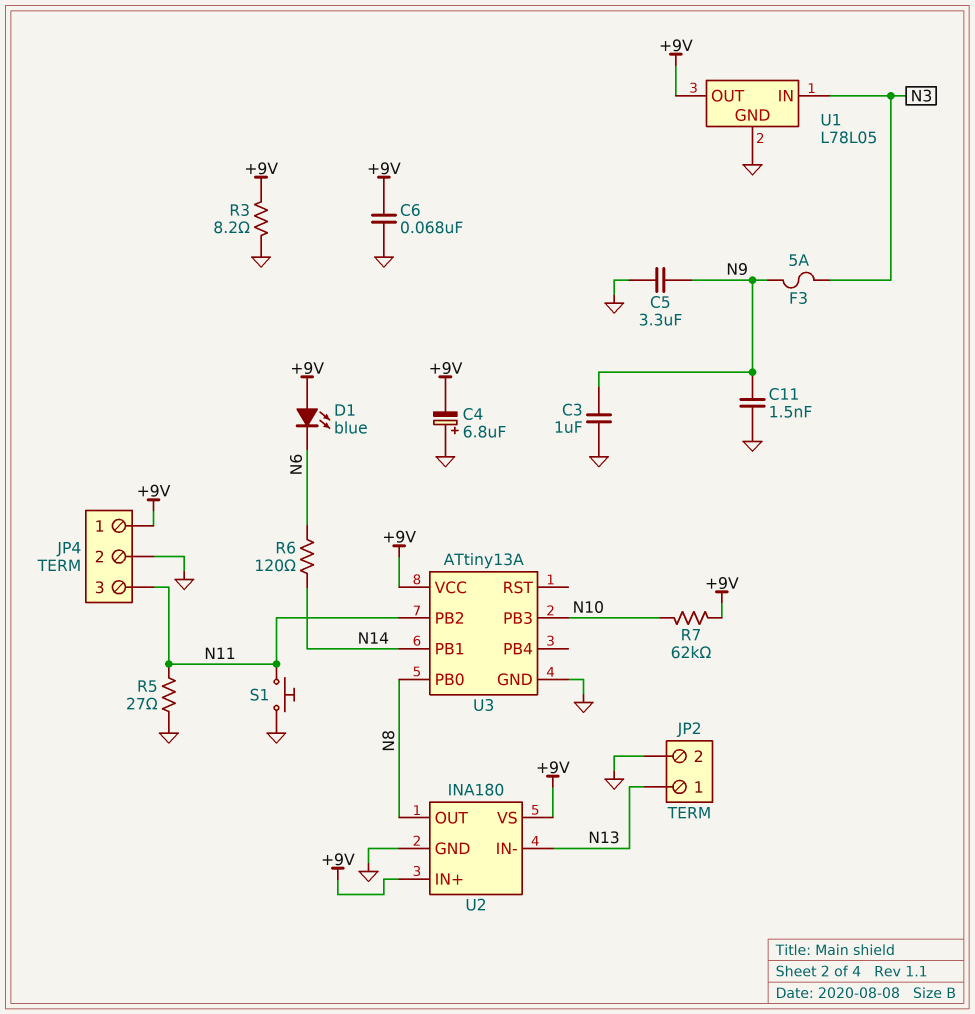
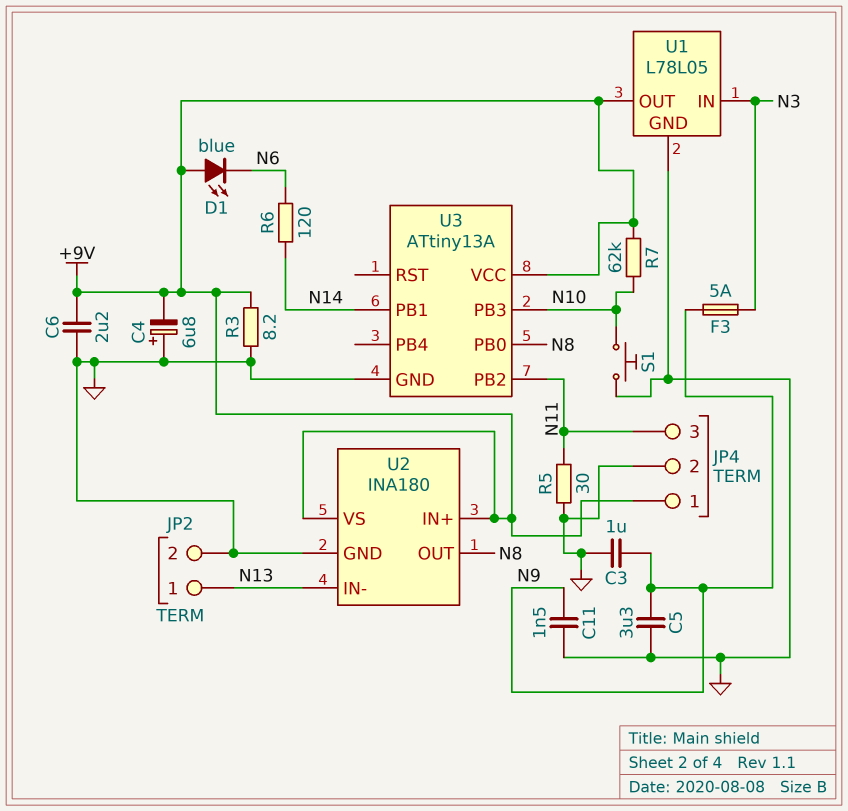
C6: 68nF (+9V, GND) -> 2.2uF (+9V, GND)
R5: 27 (GND, N11) -> 30 (GND, N11)
S1: button (GND, N11) -> button (GND, N10)

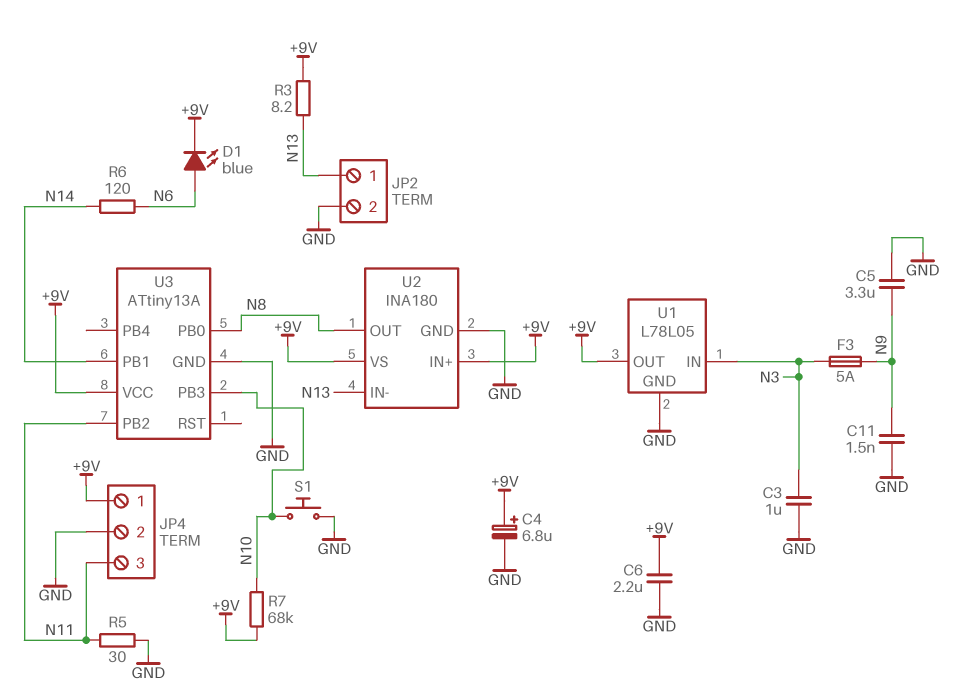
C3: 1uF (GND, N9) -> 1uF (GND, N3)
C4: 6.8uF (plus GND, minus +9V) -> 6.8uF (plus +9V, minus GND)
D1: LED blue (A +9V, K N6) -> LED blue (A N6, K +9V)
R3: 8.2 (+9V, GND) -> 8.2 (+9V, N13)
R7: 62k (+9V, N10) -> 68k (+9V, N10)

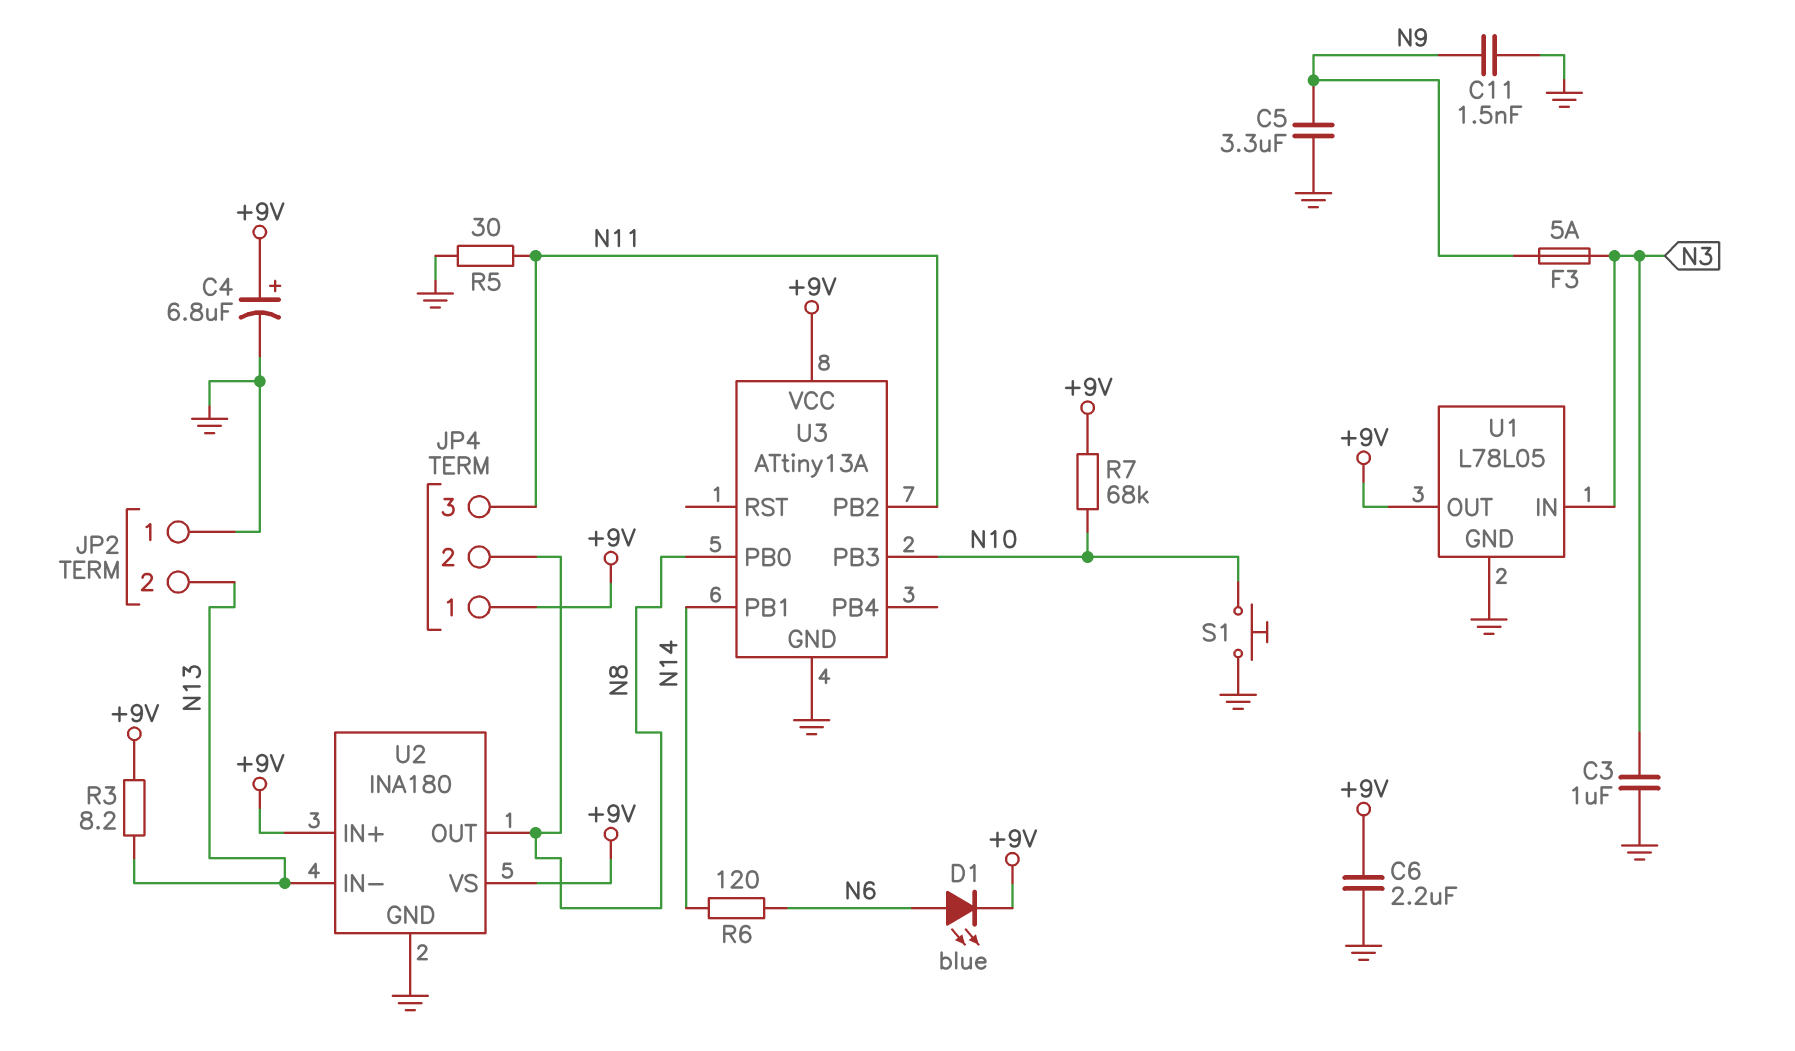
JP2 pin 1: N13 -> GND
JP2 pin 2: GND -> N13
JP4 pin 2: GND -> N8

